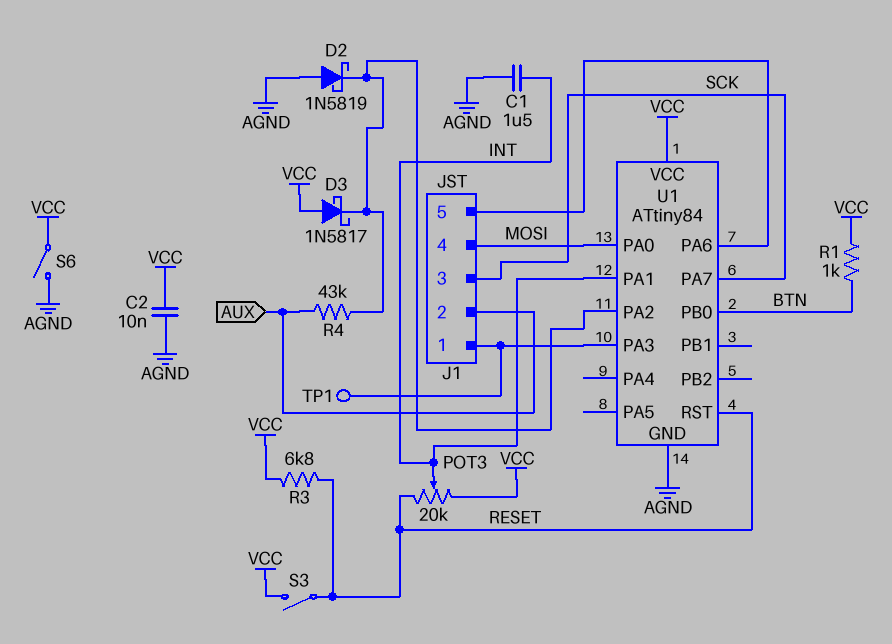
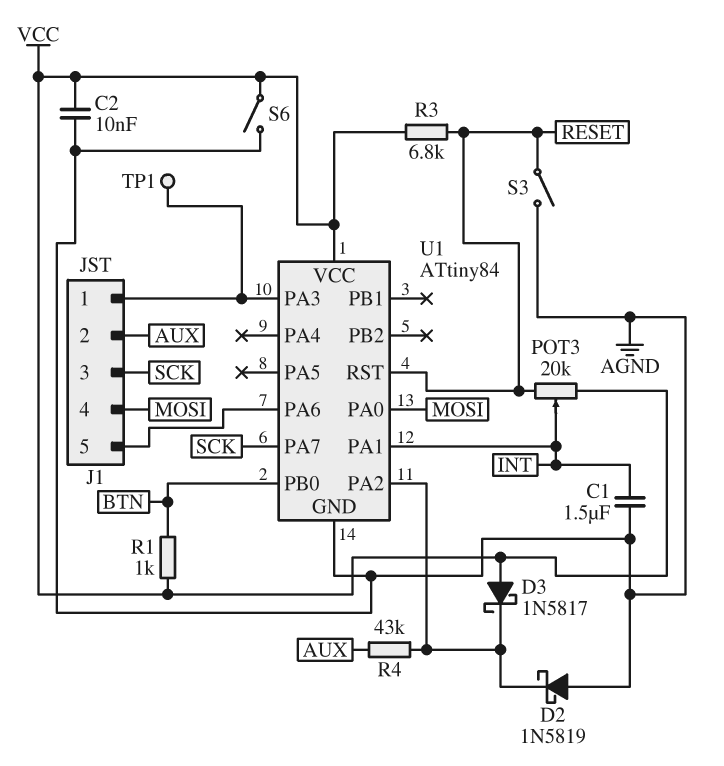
S3: switch (RESET, VCC) -> switch (AGND, RESET)

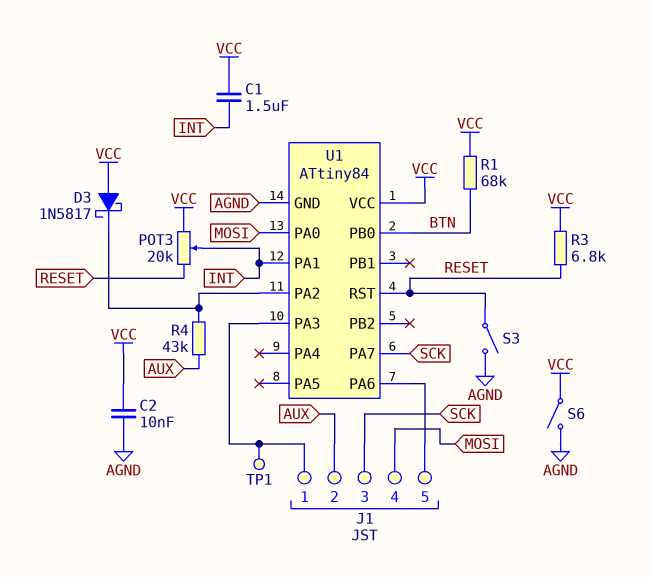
C1: 1.5uF (AGND, INT) -> 1.5uF (INT, VCC)
D2: schottky 1N5819 (A AGND, K U1/PA2) -> none
R1: 1k (BTN, VCC) -> 68k (BTN, VCC)

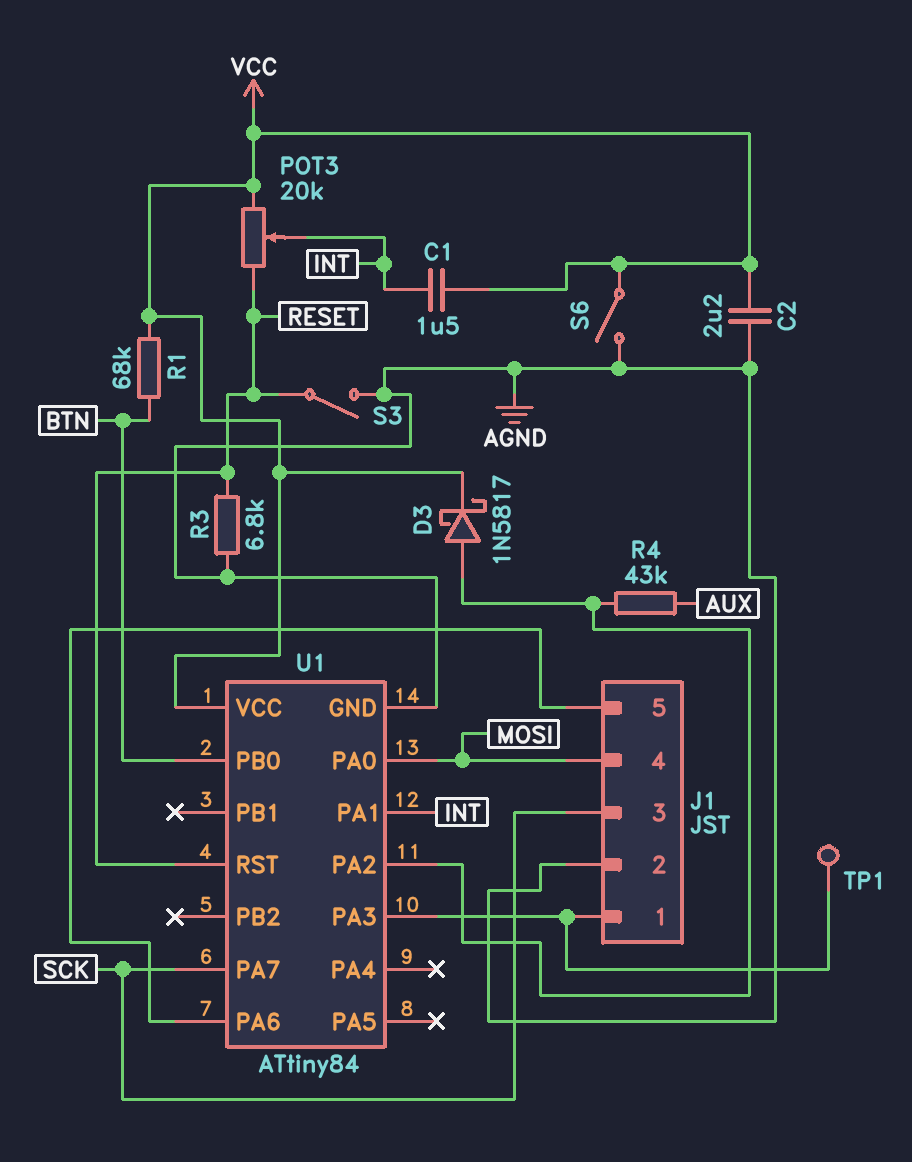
C2: 10nF (AGND, VCC) -> 2.2uF (AGND, VCC)
D3: schottky 1N5817 (A VCC, K U1/PA2) -> schottky 1N5817 (A U1/PA2, K VCC)
J1 pin 2: AUX -> AGND
R3: 6.8k (RESET, VCC) -> 6.8k (AGND, RESET)

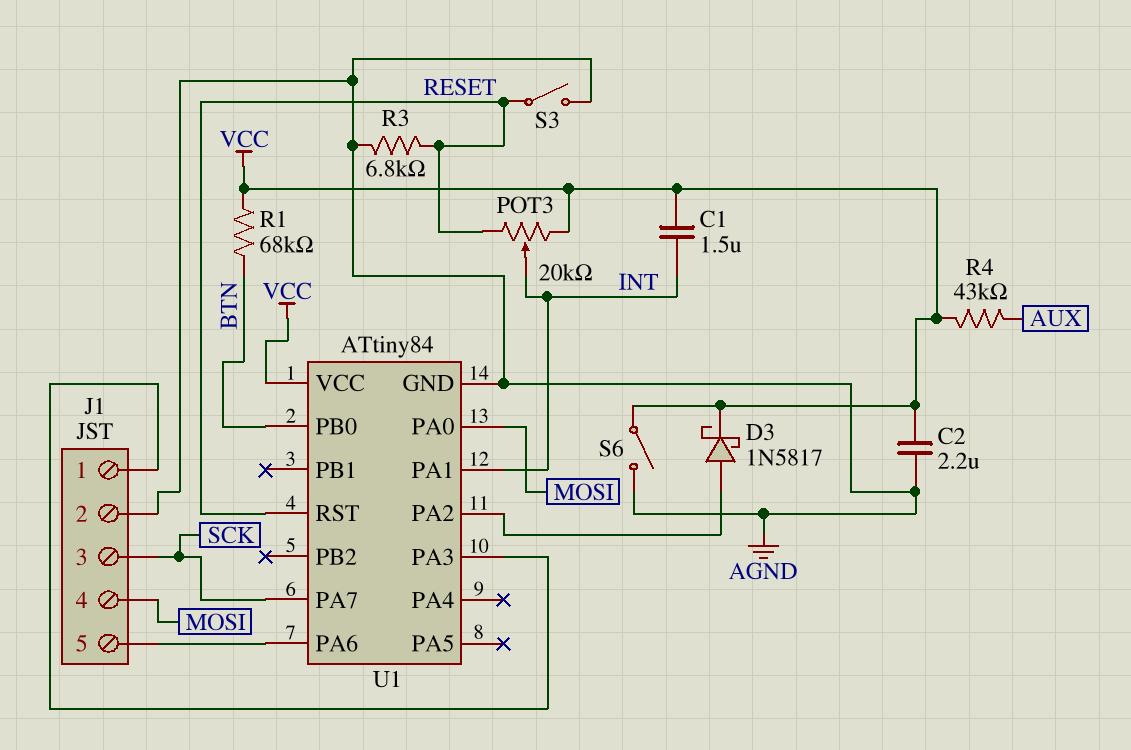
R4: 43k (AUX, U1/PA2) -> 43k (AUX, VCC)
TP1: test point (J1/1) -> none

